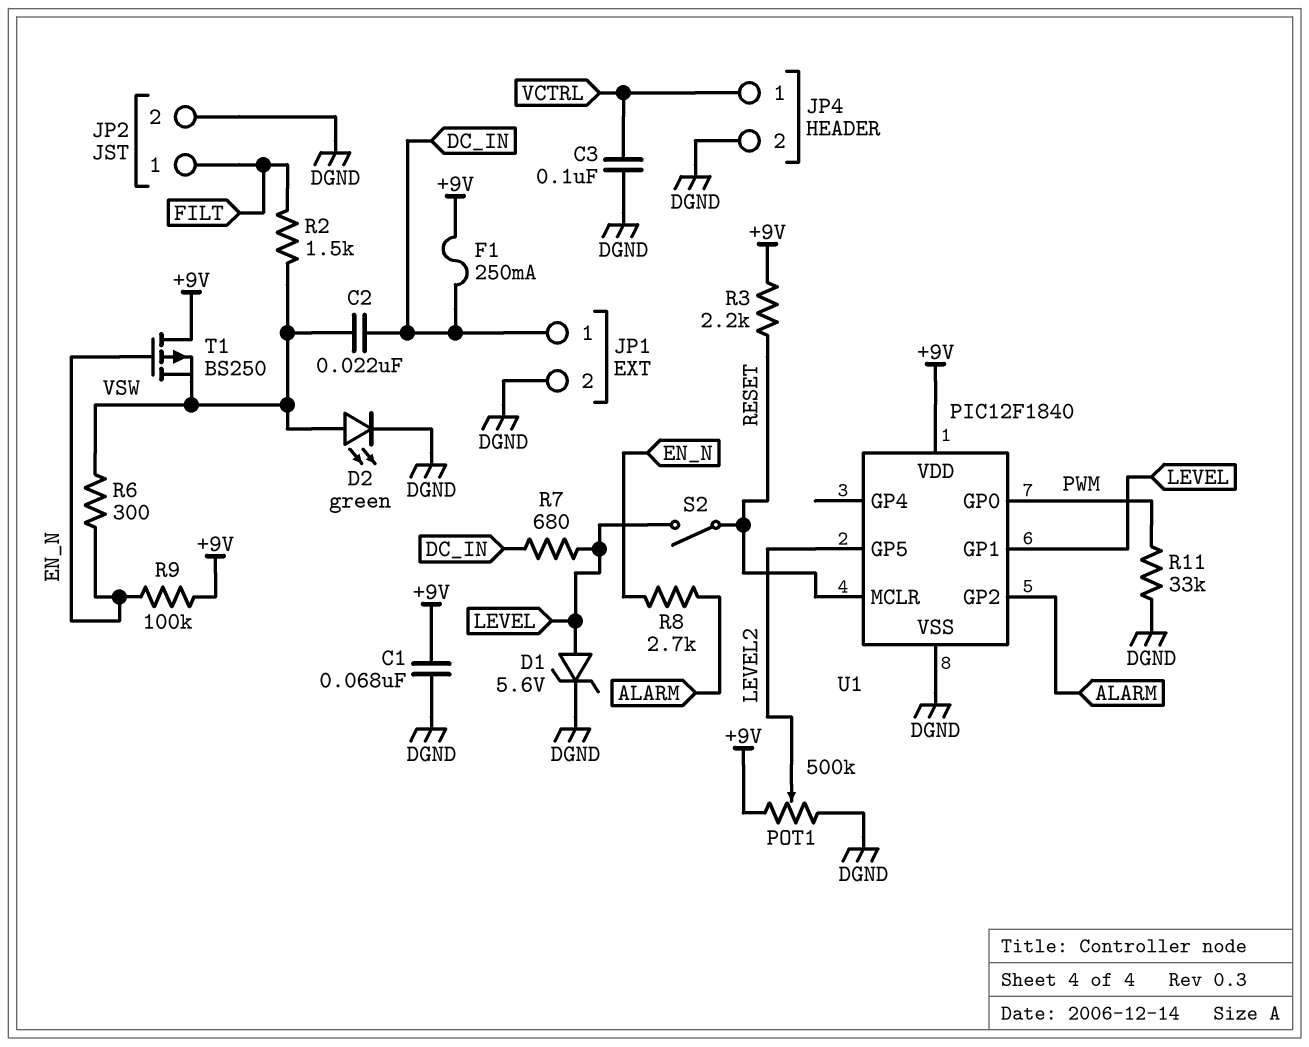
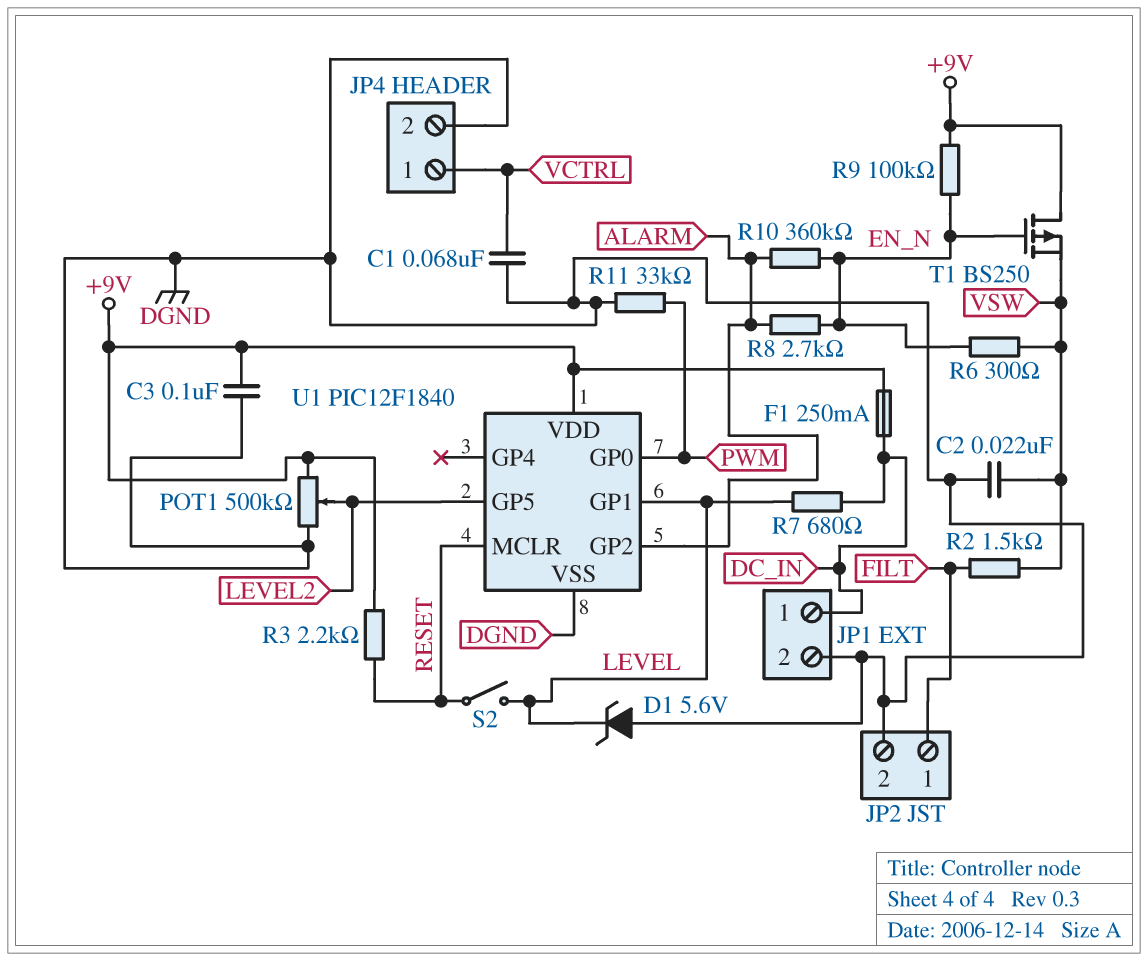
C1: 68nF (+9V, DGND) -> 68nF (DGND, VCTRL)
C2: 22nF (DC_IN, VSW) -> 22nF (DGND, VSW)
C3: 100nF (DGND, VCTRL) -> 100nF (+9V, DGND)
D1: zener 5.6V (A LEVEL, K DGND) -> zener 5.6V (A DGND, K LEVEL)
D2: LED green (A VSW, K DGND) -> none
R10: none -> 360k (ALARM, EN_N)

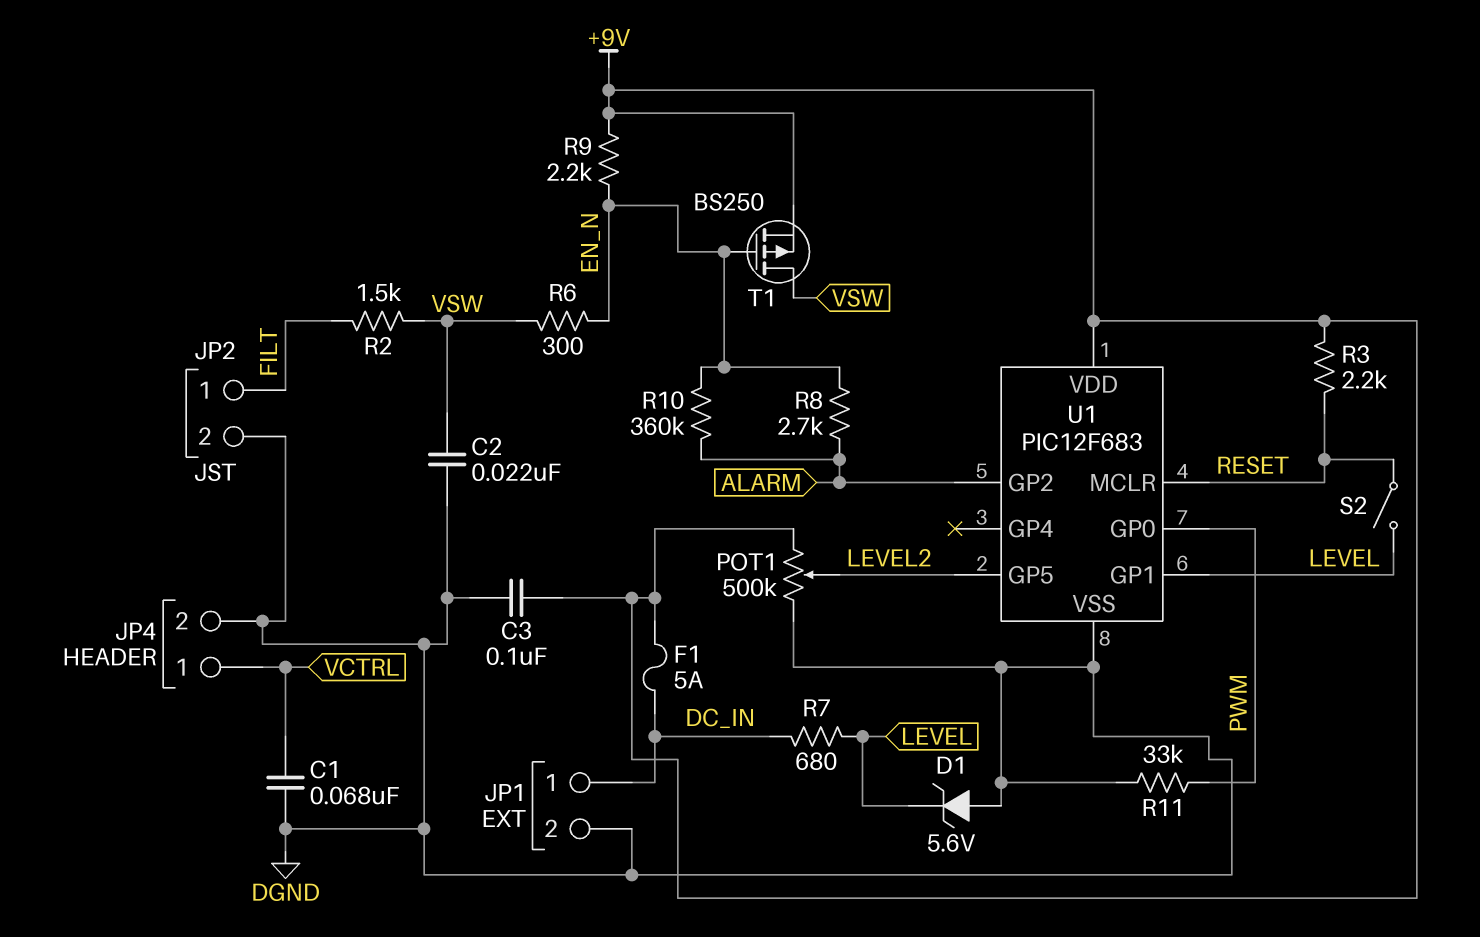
F1: 250mA (+9V, DC_IN) -> 5A (+9V, DC_IN)
R9: 100k (+9V, EN_N) -> 2.2k (+9V, EN_N)
T1: PMOS BS250 (G EN_N, D +9V, S VSW) -> PMOS BS250 (G EN_N, D VSW, S +9V)
U1: PIC12F1840 -> PIC12F683

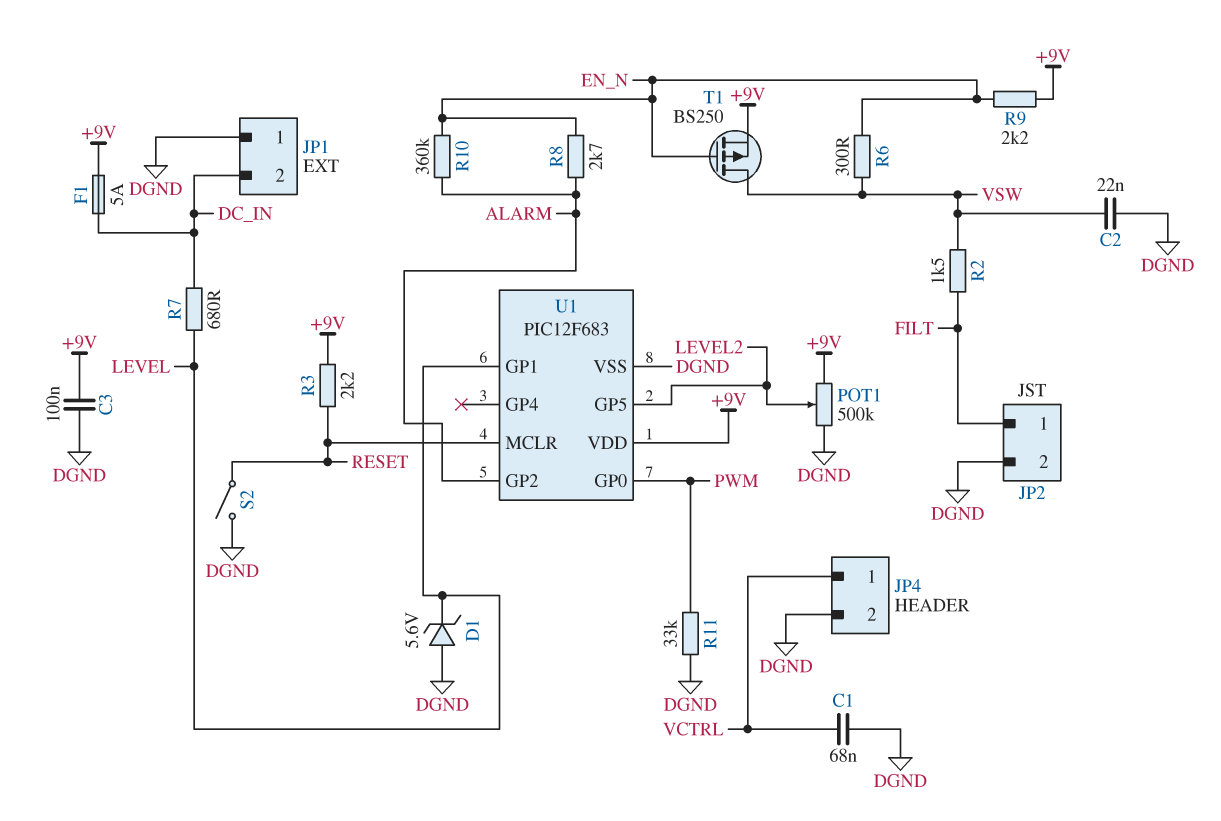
JP1 pin 1: DC_IN -> DGND
JP1 pin 2: DGND -> DC_IN
S2: switch (LEVEL, RESET) -> switch (DGND, RESET)

